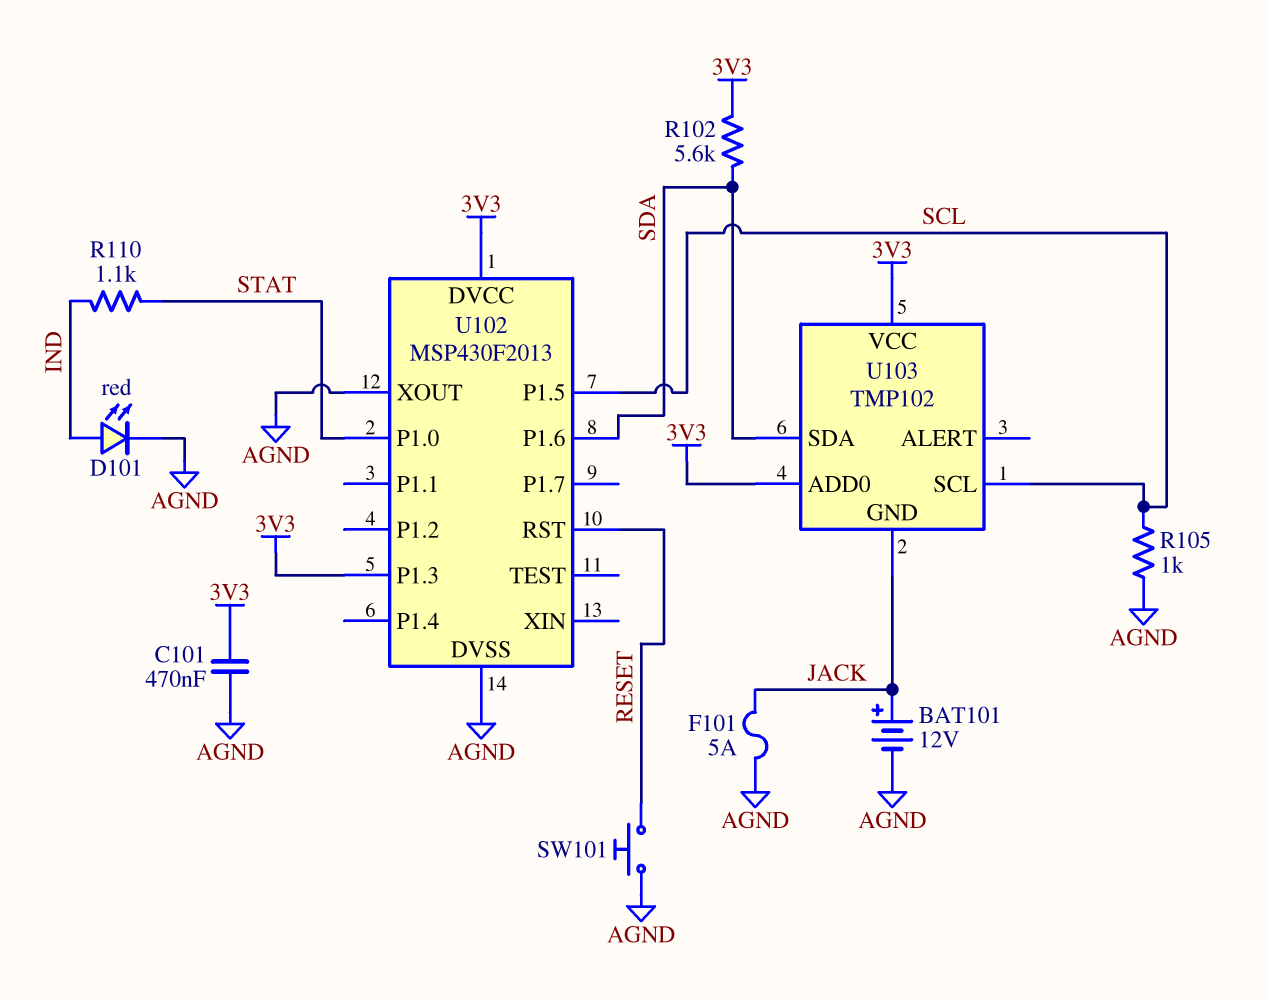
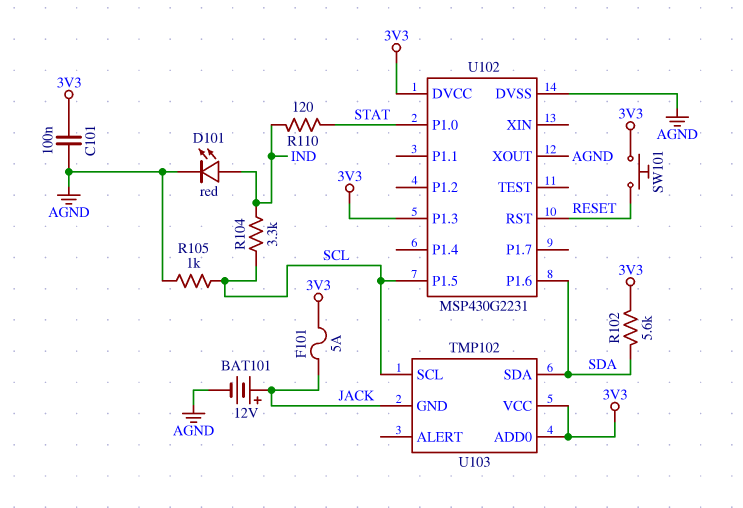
C101: 470nF (3V3, AGND) -> 100nF (3V3, AGND)
F101: 5A (AGND, JACK) -> 5A (3V3, JACK)
R104: none -> 3.3k (IND, SCL)
R110: 1.1k (IND, STAT) -> 120 (IND, STAT)
SW101: button (AGND, RESET) -> button (3V3, RESET)
U102: MSP430F2013 -> MSP430G2231

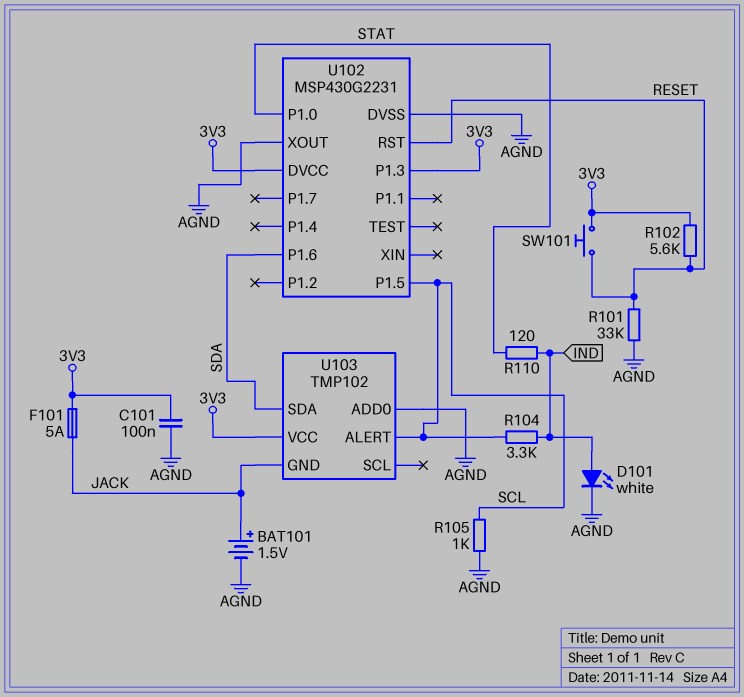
BAT101: 12V (plus JACK, minus AGND) -> 1.5V (plus JACK, minus AGND)
D101: LED red (A IND, K AGND) -> LED white (A IND, K AGND)
R101: none -> 33k (AGND, RESET)
R102: 5.6k (3V3, SDA) -> 5.6k (3V3, RESET)
U103 pin ADD0: 3V3 -> AGND
U103 pin ALERT: none -> SCL
U103 pin SCL: SCL -> none

